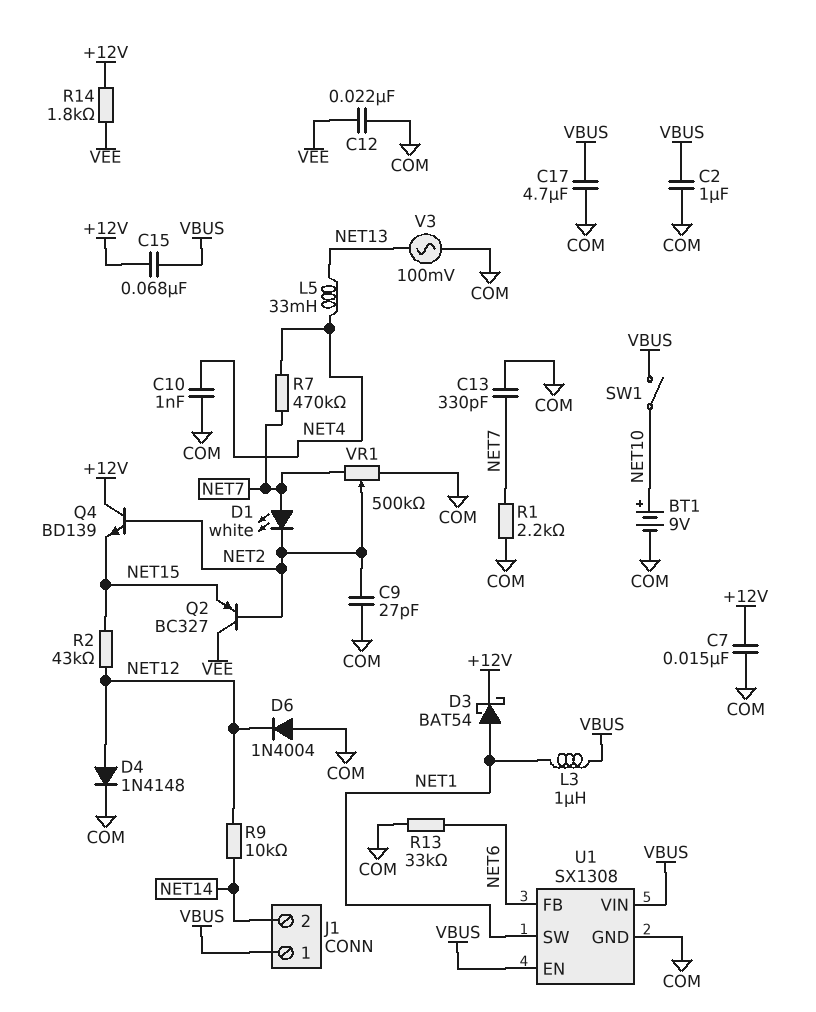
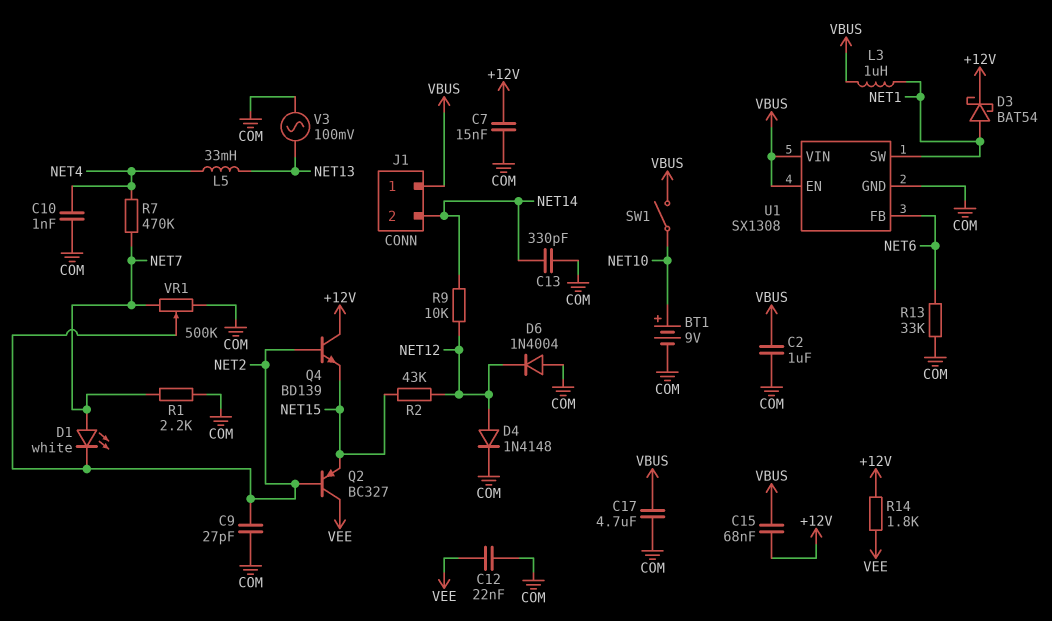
C13: 330pF (COM, NET7) -> 330pF (COM, NET14)

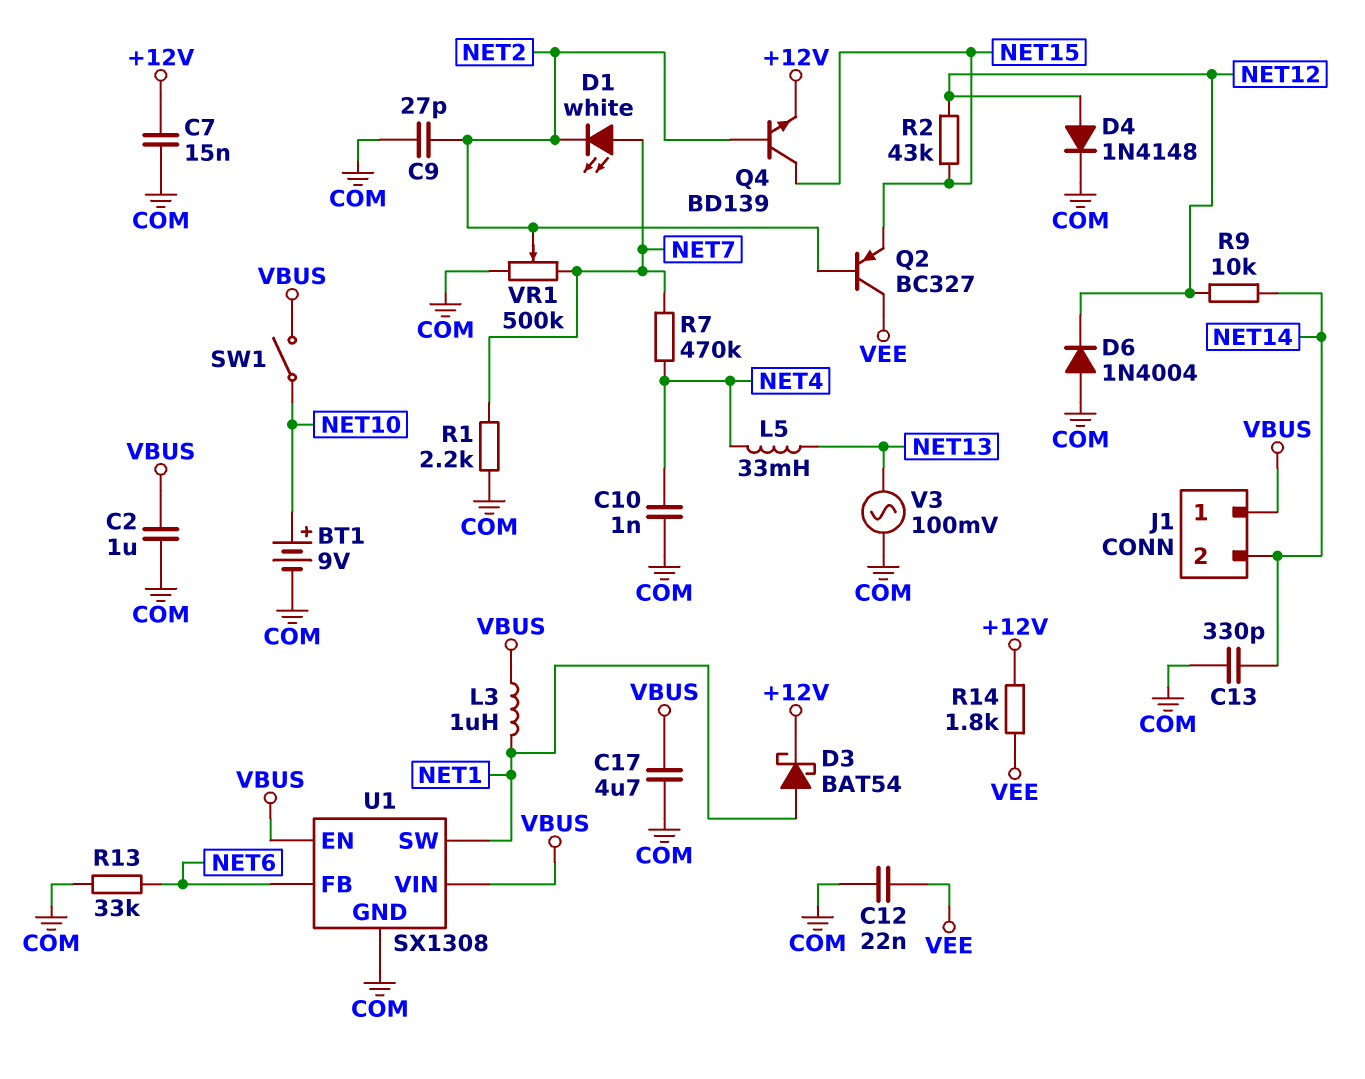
C15: 68nF (+12V, VBUS) -> none
Q4: NPN BD139 (B NET2, C +12V, E NET15) -> NPN BD139 (B NET2, C NET15, E +12V)

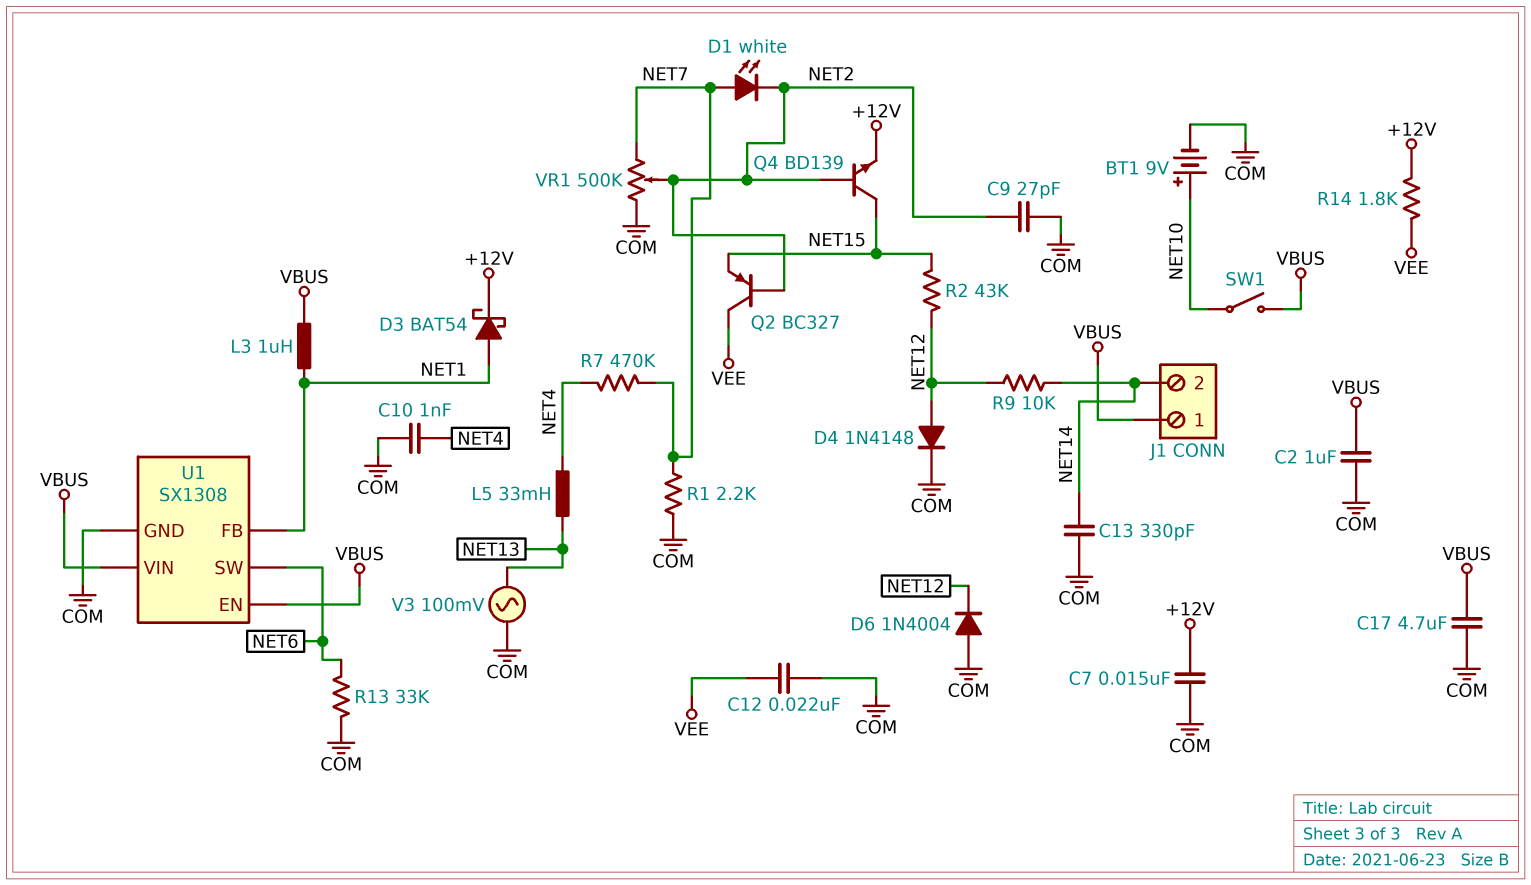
U1 pin FB: NET6 -> NET1
U1 pin SW: NET1 -> NET6

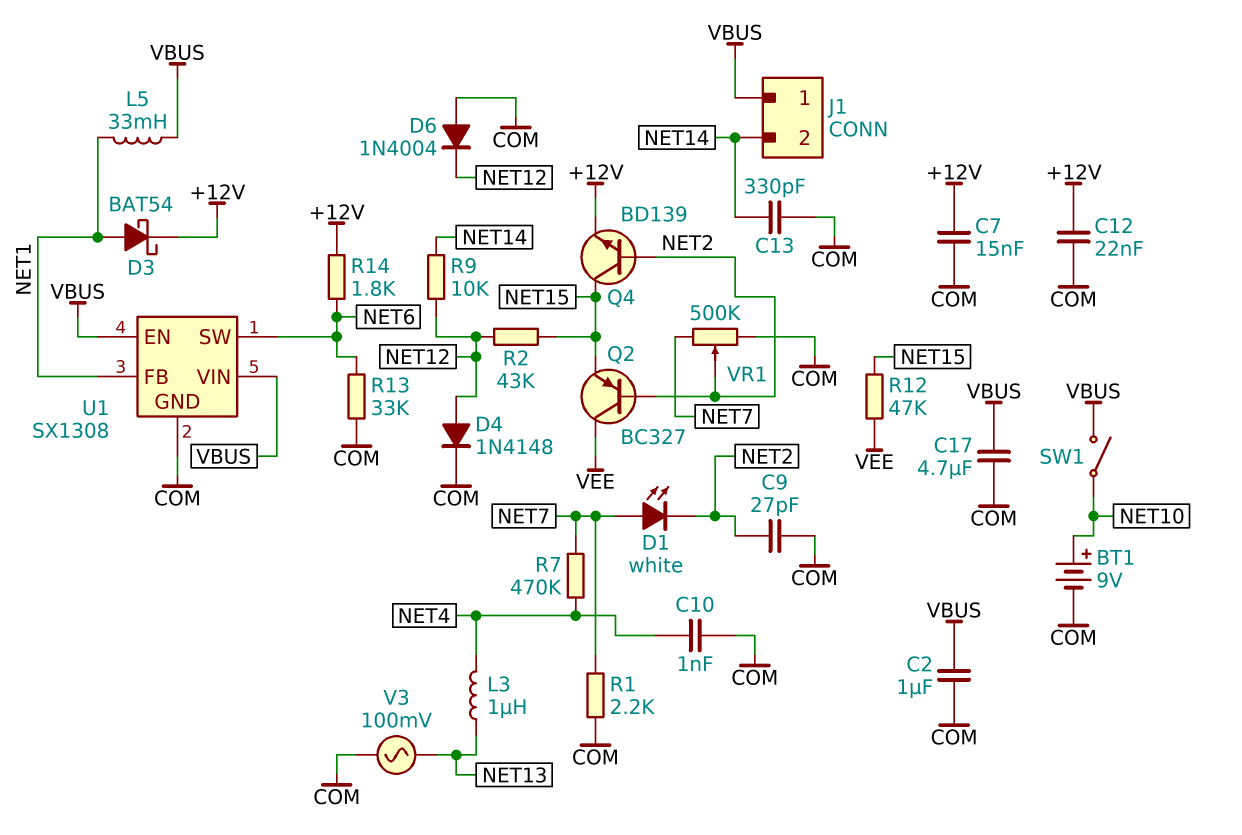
C12: 22nF (COM, VEE) -> 22nF (+12V, COM)
L3: 1uH (NET1, VBUS) -> 1uH (NET4, NET13)
L5: 33mH (NET4, NET13) -> 33mH (NET1, VBUS)
R12: none -> 47k (NET15, VEE)
R14: 1.8k (+12V, VEE) -> 1.8k (+12V, NET6)

